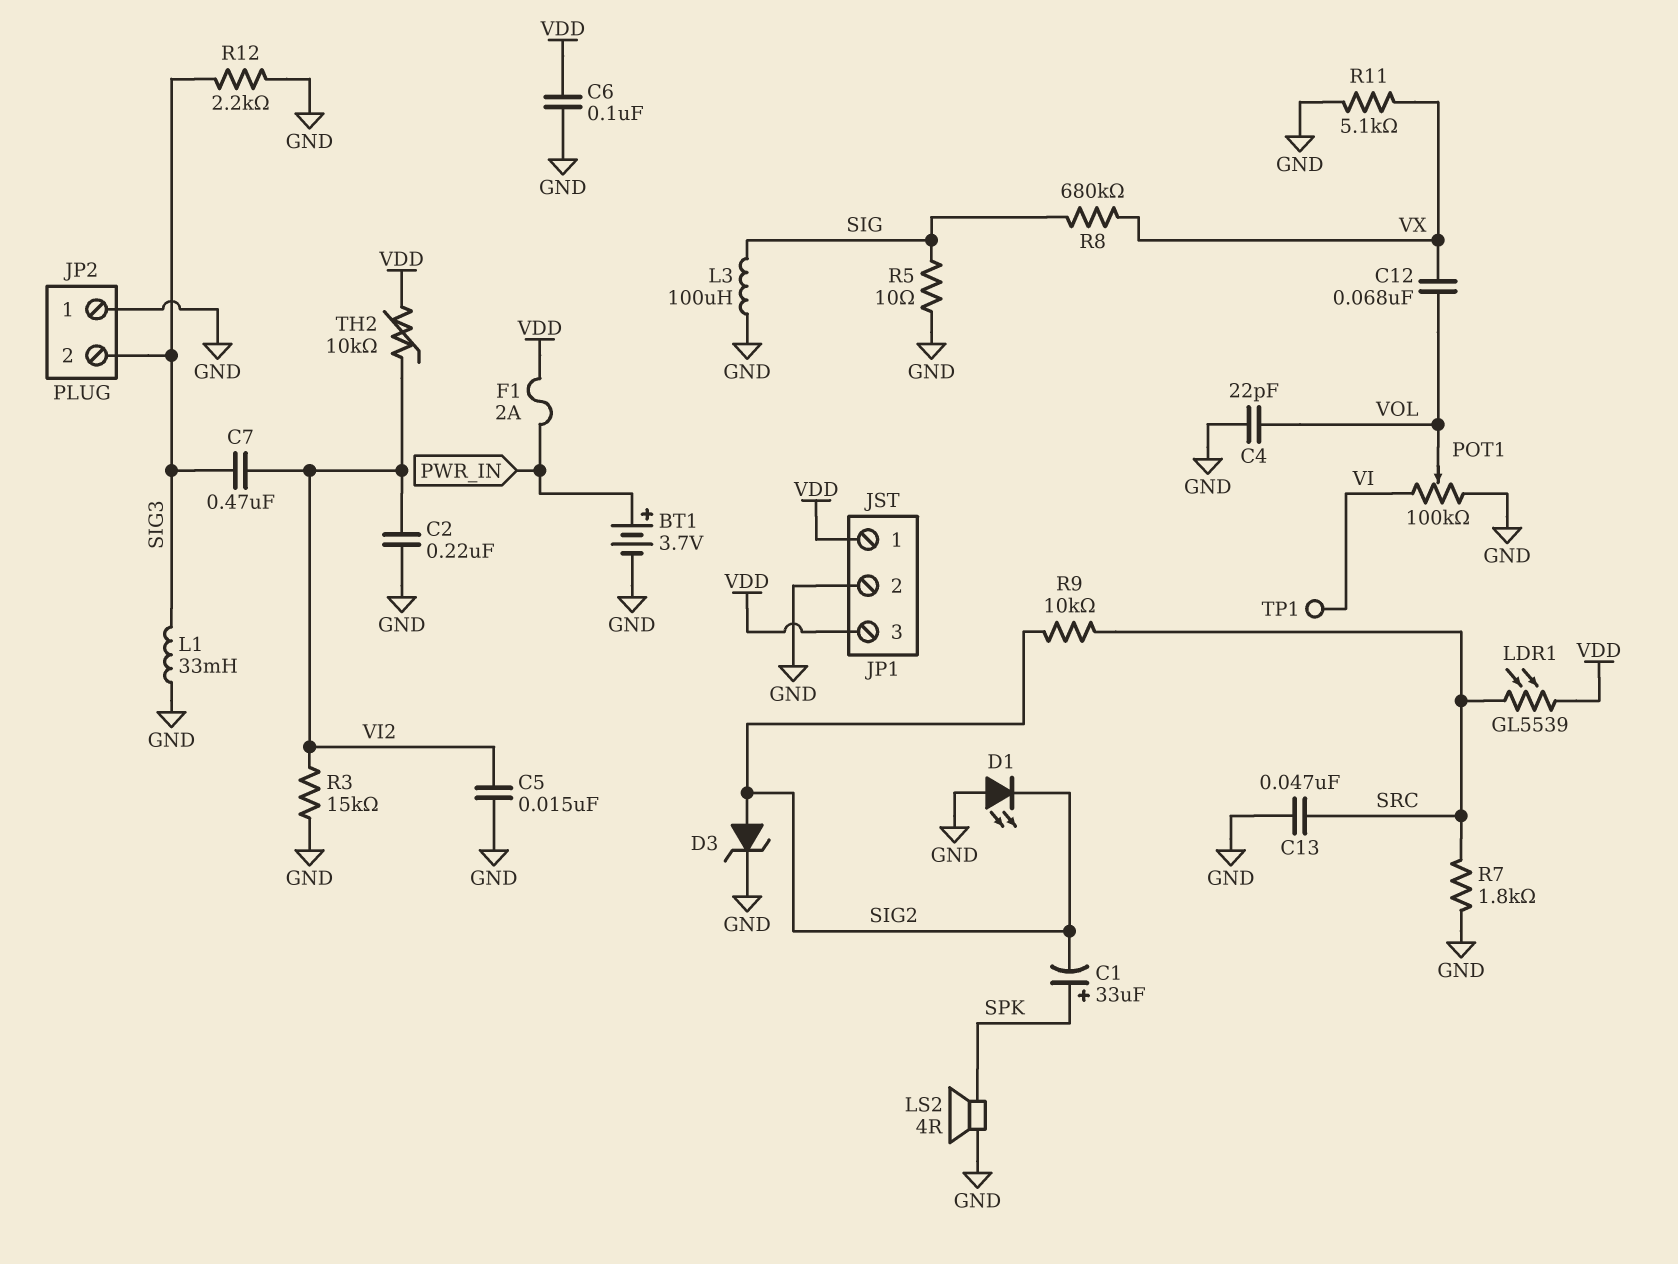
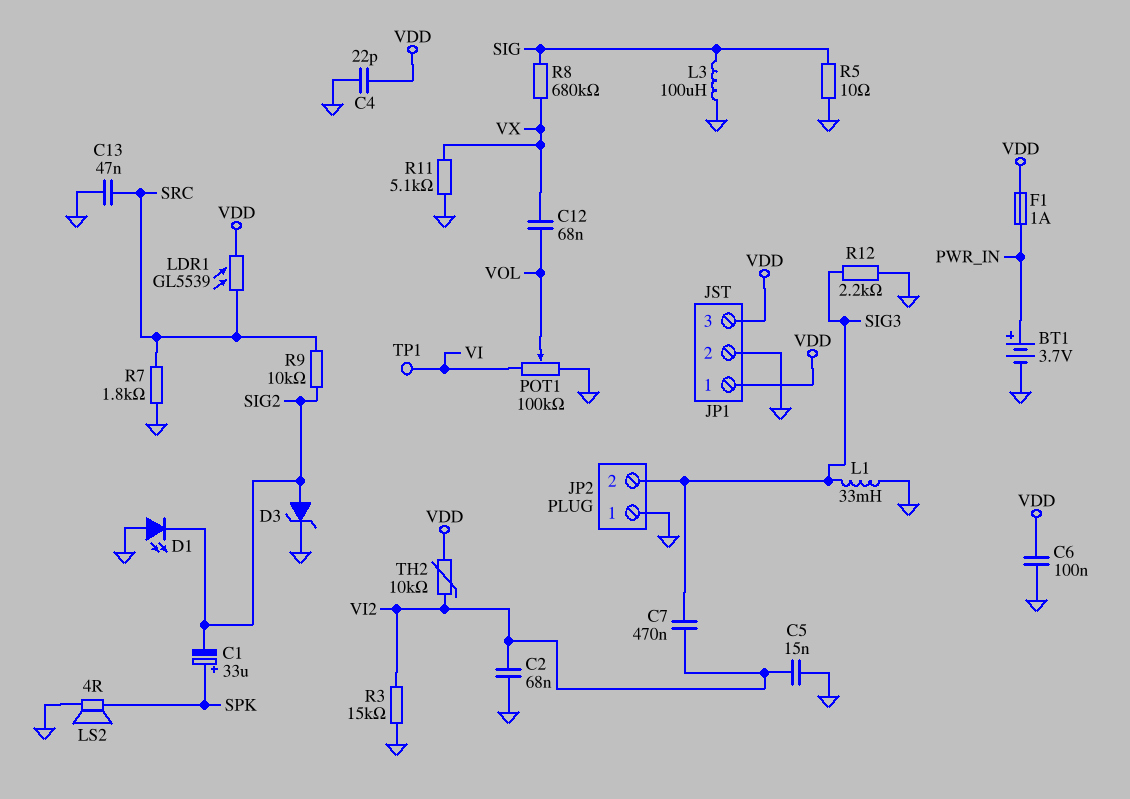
C2: 220nF (GND, VI2) -> 68nF (GND, VI2)
C4: 22pF (GND, VOL) -> 22pF (GND, VDD)
F1: 2A (PWR_IN, VDD) -> 1A (PWR_IN, VDD)

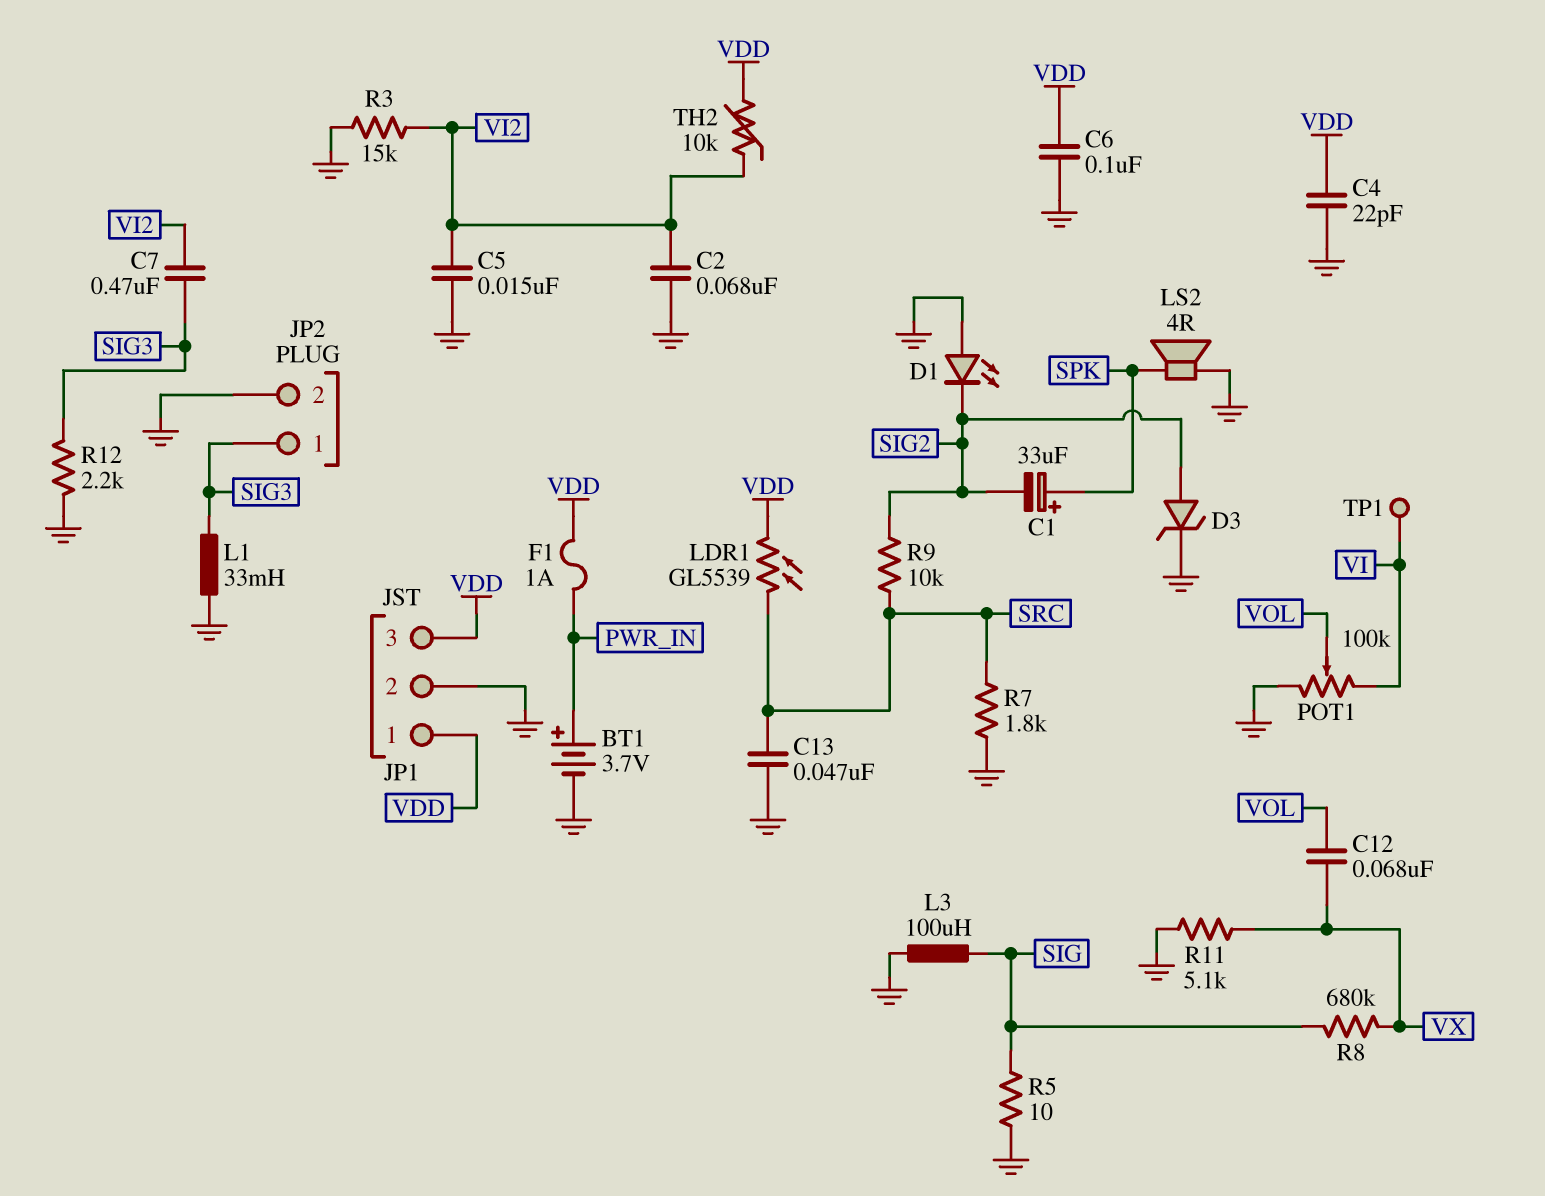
JP2 pin 1: GND -> SIG3
JP2 pin 2: SIG3 -> GND

